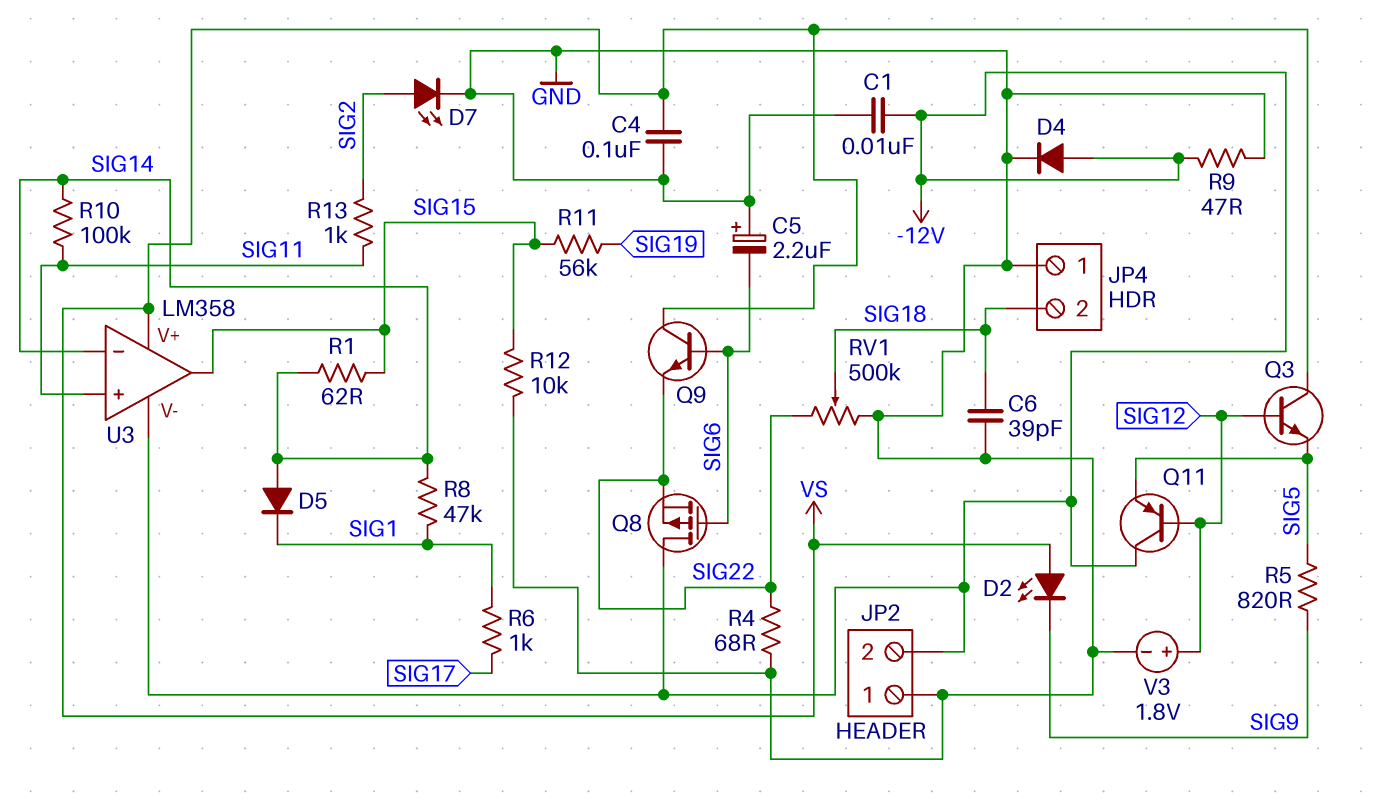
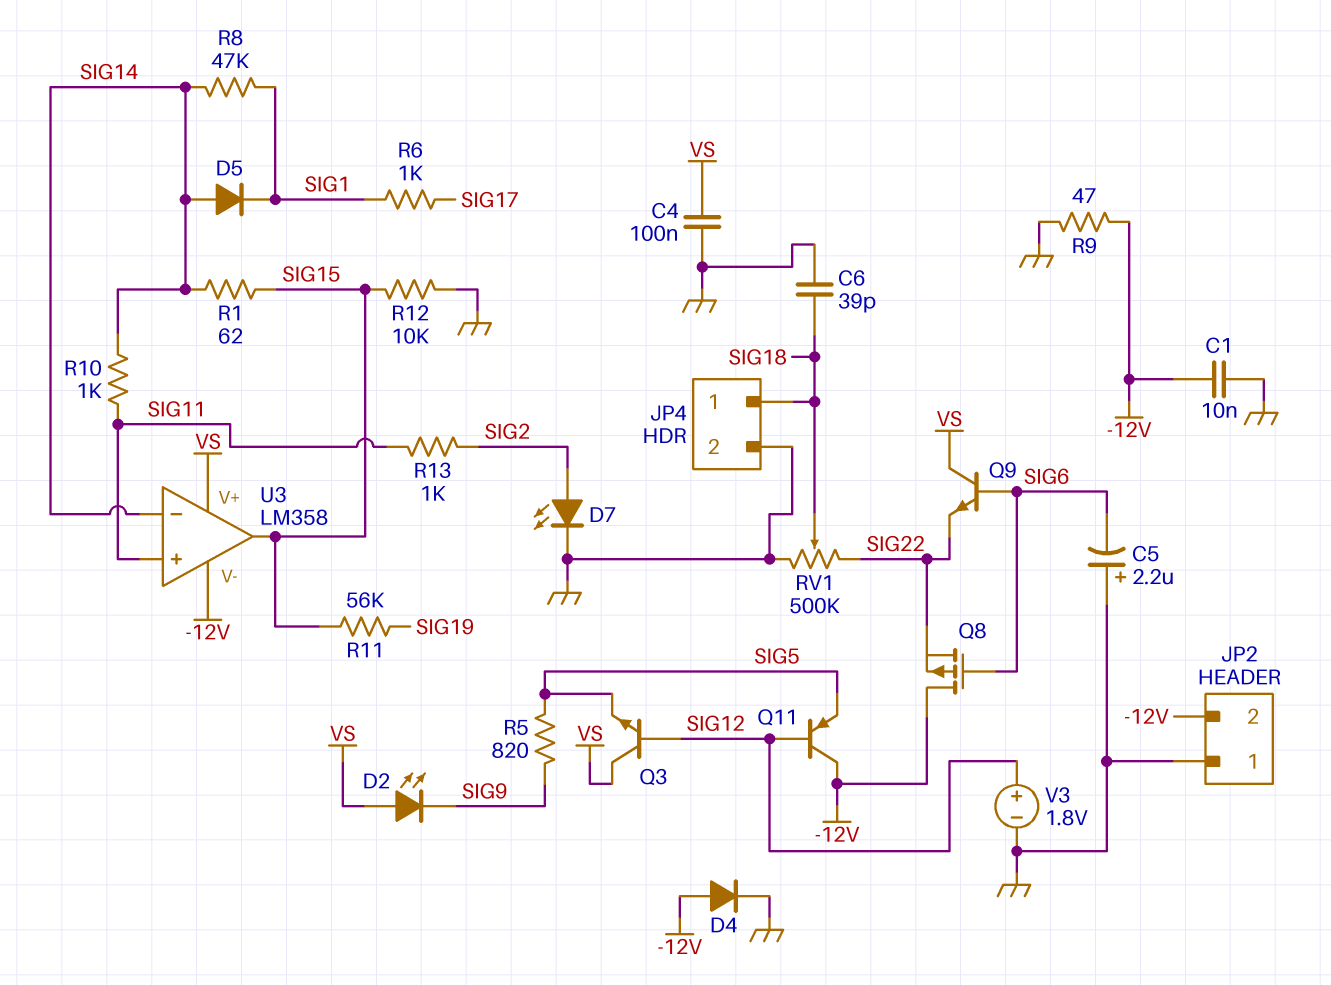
JP4 pin 1: GND -> SIG18
JP4 pin 2: SIG18 -> GND
R4: 68 (GND, SIG22) -> none
R10: 100k (SIG11, SIG14) -> 1k (SIG11, SIG14)

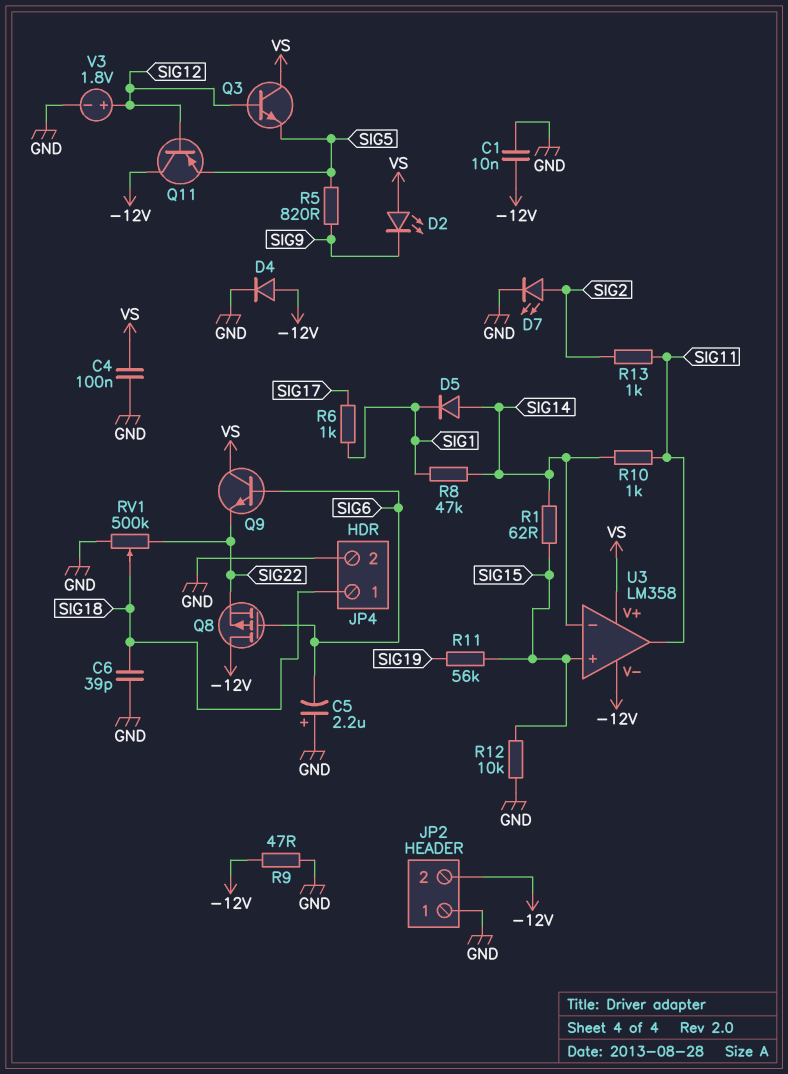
U3 pin in+: SIG11 -> SIG15
U3 pin out: SIG15 -> SIG11

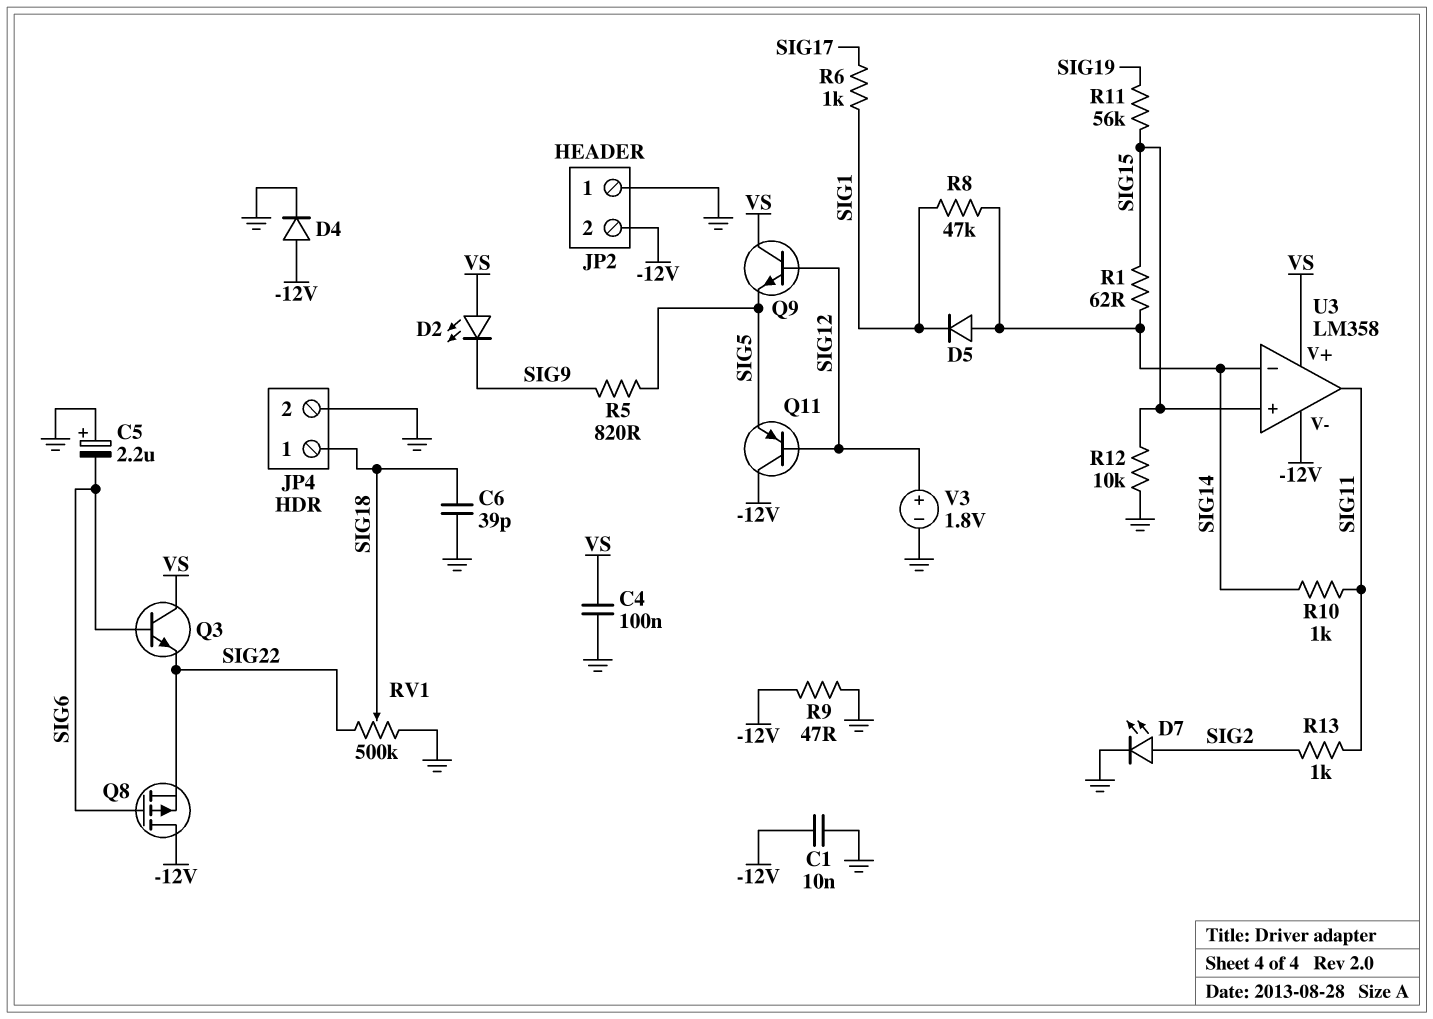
Q3: NPN (B SIG12, C VS, E SIG5) -> NPN (B SIG6, C VS, E SIG22)
Q9: NPN (B SIG6, C VS, E SIG22) -> NPN (B SIG12, C VS, E SIG5)

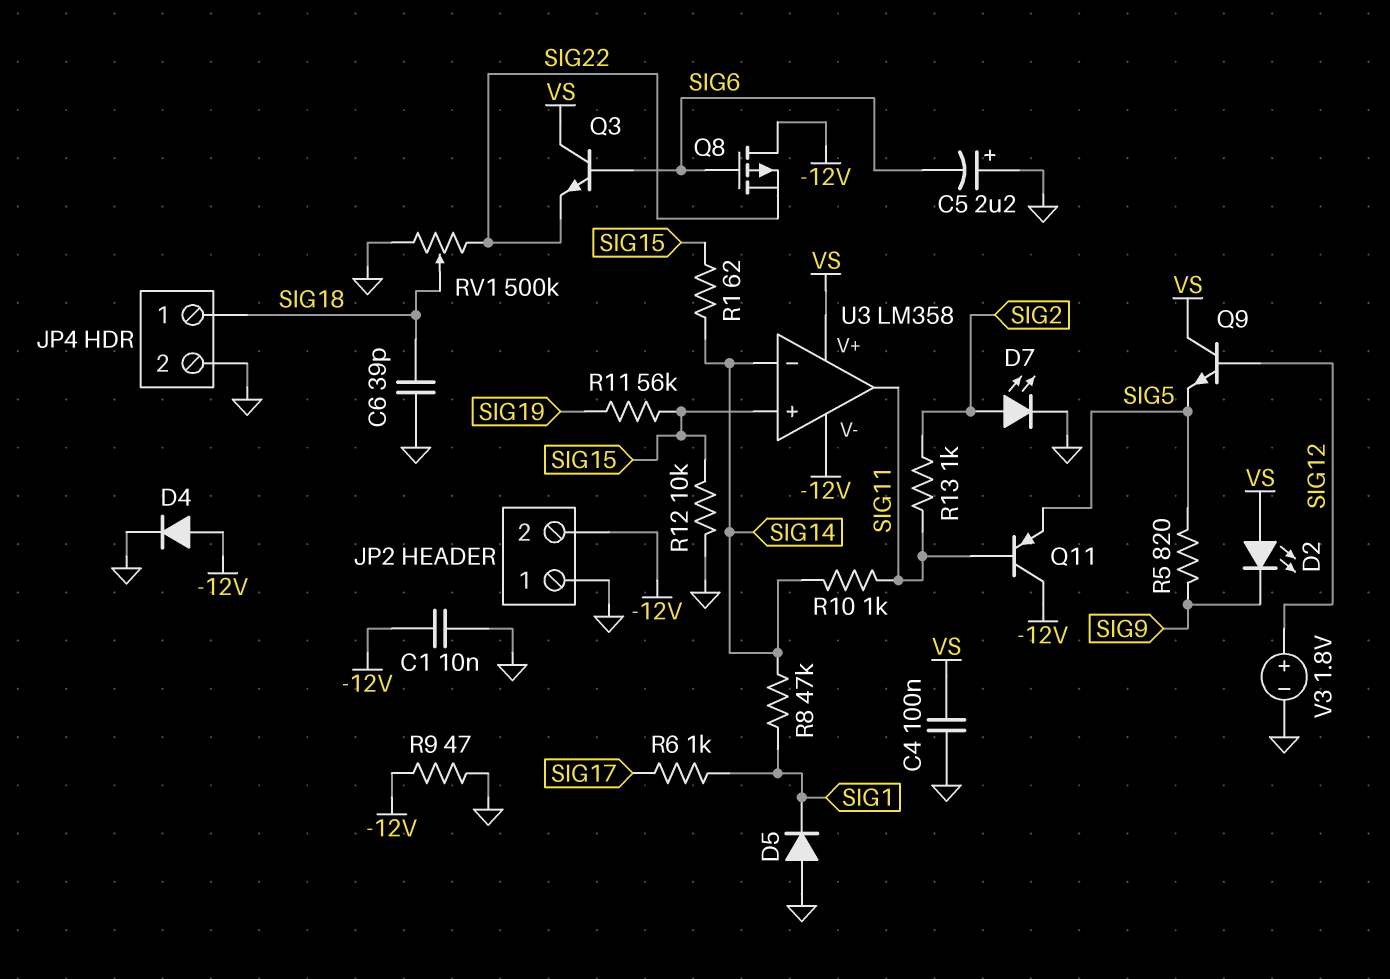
D5: diode (A SIG14, K SIG1) -> diode (A GND, K SIG1)
Q11: PNP (B SIG12, C -12V, E SIG5) -> PNP (B SIG11, C -12V, E SIG5)

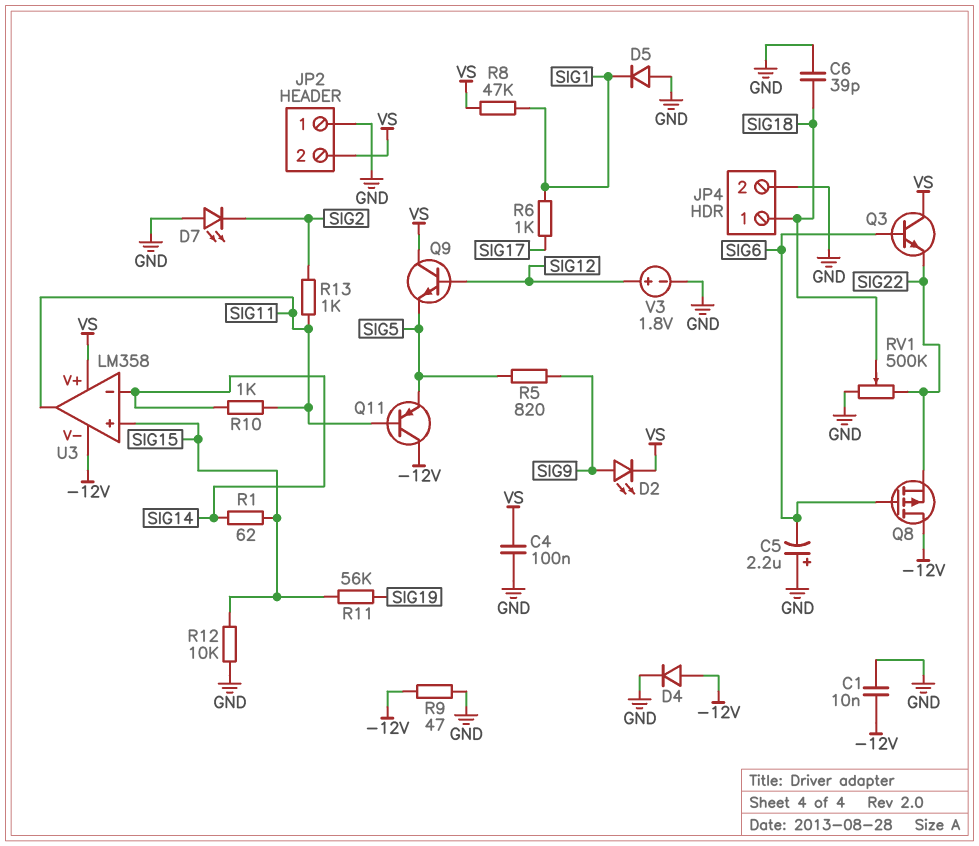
D2: LED (A VS, K SIG9) -> LED (A SIG9, K VS)
D7: LED (A SIG2, K GND) -> LED (A GND, K SIG2)
JP2 pin 2: -12V -> VS
R8: 47k (SIG1, SIG14) -> 47k (SIG1, VS)

